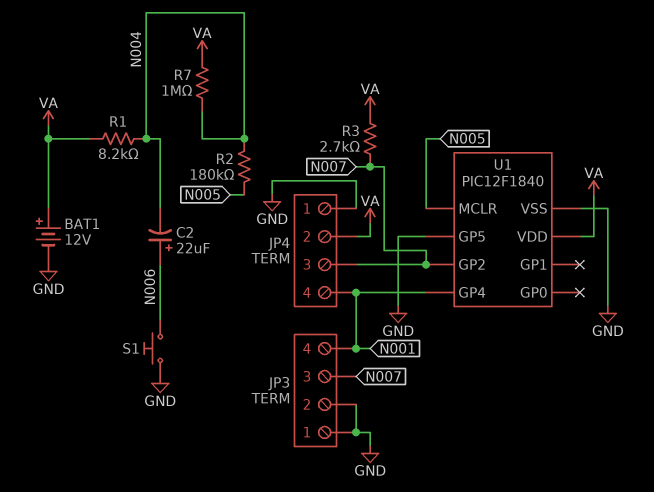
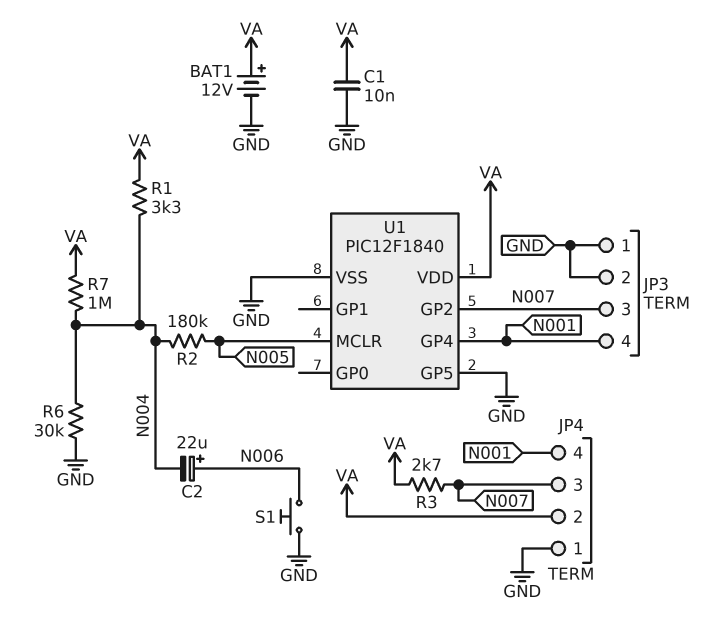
C1: none -> 10nF (GND, VA)
R1: 8.2k (N004, VA) -> 3.3k (N004, VA)
R6: none -> 30k (GND, N004)

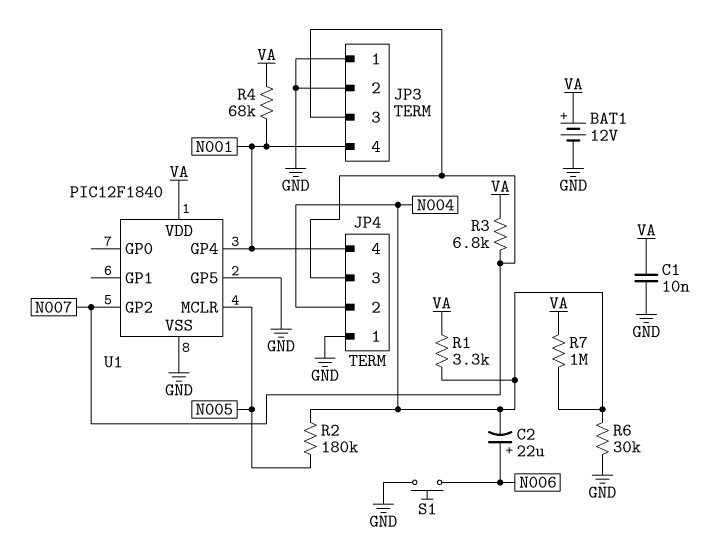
JP4 pin 2: VA -> N004
R3: 2.7k (N007, VA) -> 6.8k (N007, VA)
R4: none -> 68k (N001, VA)

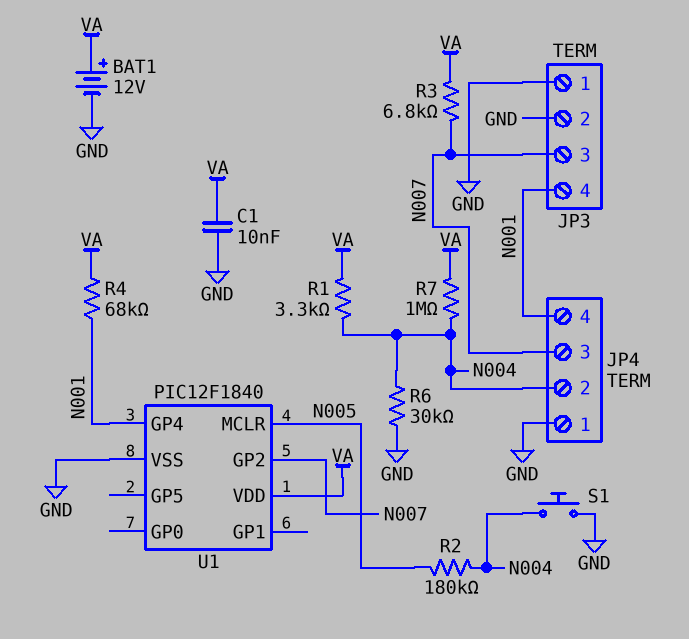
C2: 22uF (plus N006, minus N004) -> none
S1: button (GND, N006) -> button (GND, N004)
U1 pin GP5: GND -> none

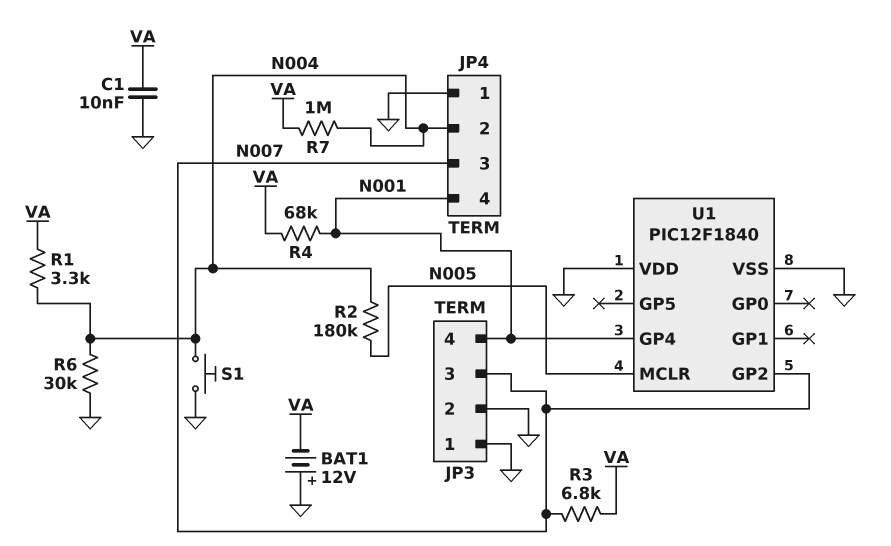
BAT1: 12V (plus VA, minus GND) -> 12V (plus GND, minus VA)
U1 pin VDD: VA -> GND

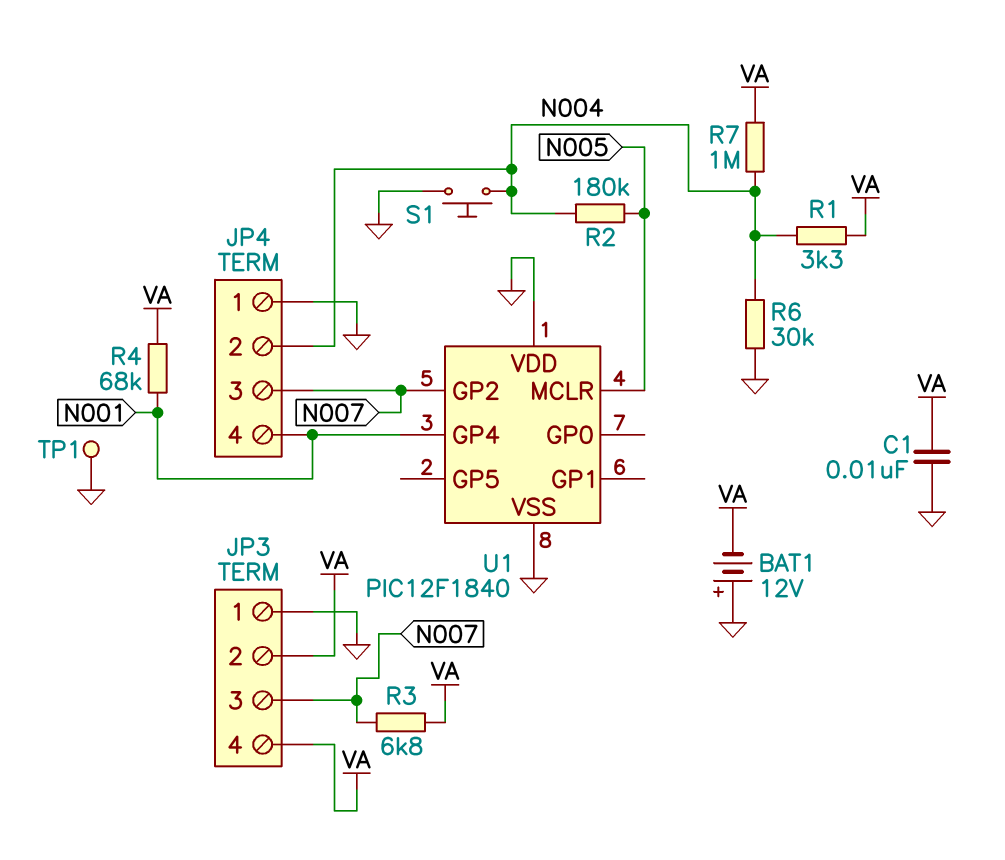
JP3 pin 2: GND -> VA
JP3 pin 4: N001 -> VA
TP1: none -> test point (GND)

